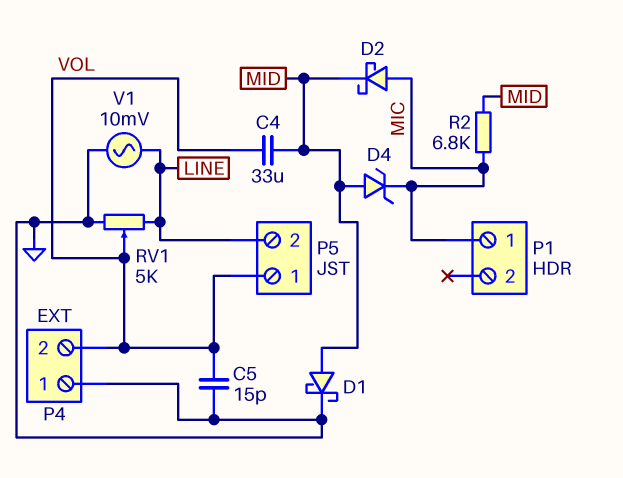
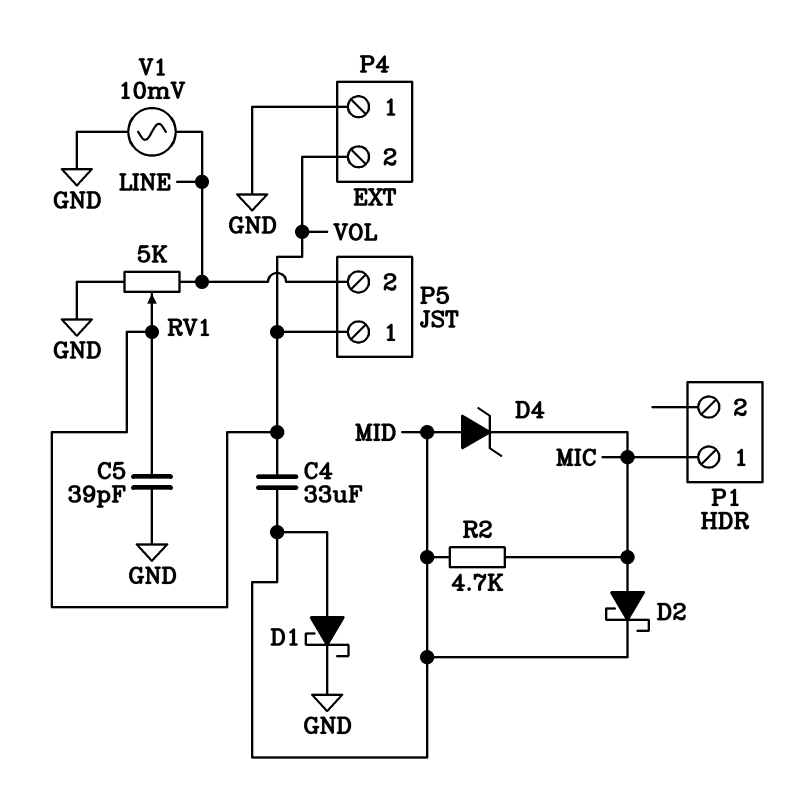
C5: 15pF (GND, VOL) -> 39pF (GND, VOL)
R2: 6.8k (MIC, MID) -> 4.7k (MIC, MID)

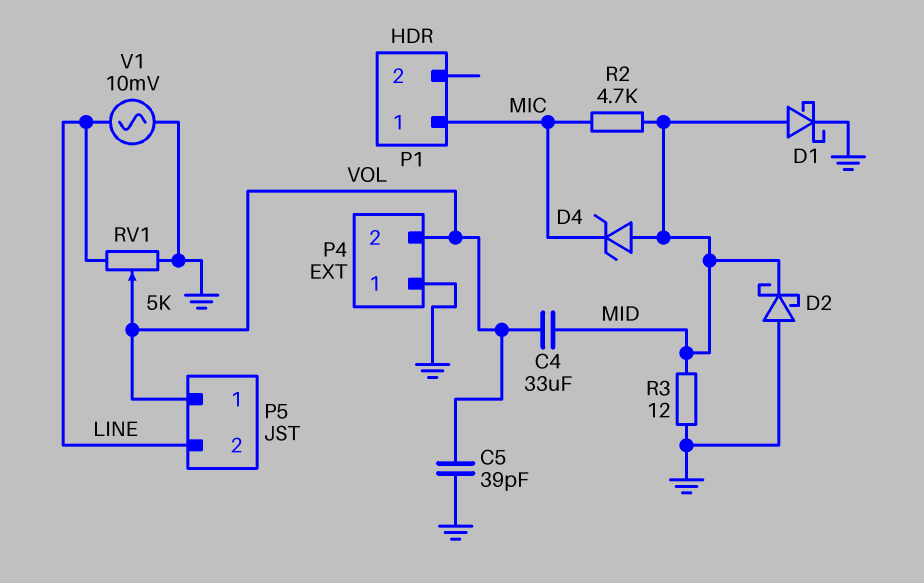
D2: schottky (A MIC, K MID) -> schottky (A GND, K MID)
R3: none -> 12 (GND, MID)

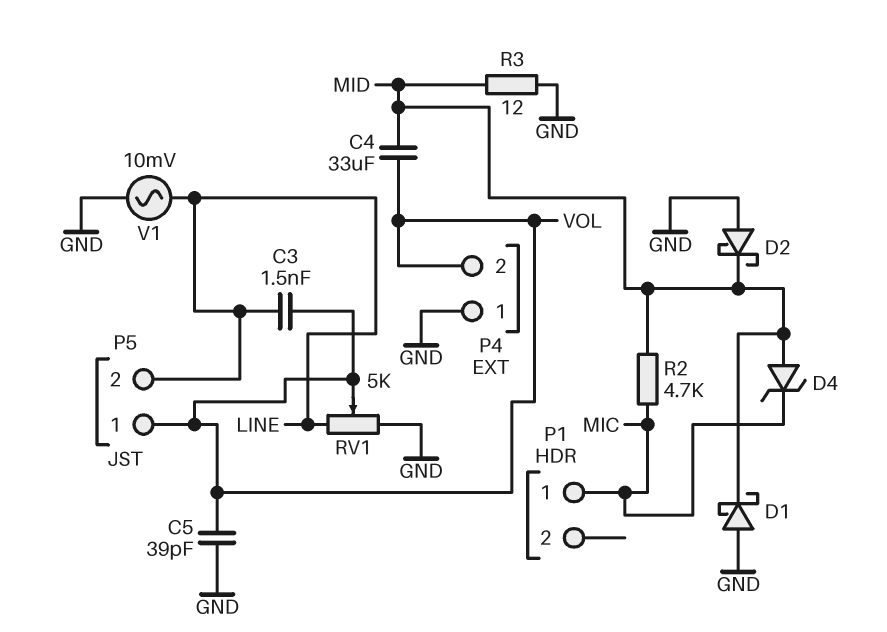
C3: none -> 1.5nF (LINE, VOL)
D1: schottky (A MID, K GND) -> schottky (A GND, K MID)

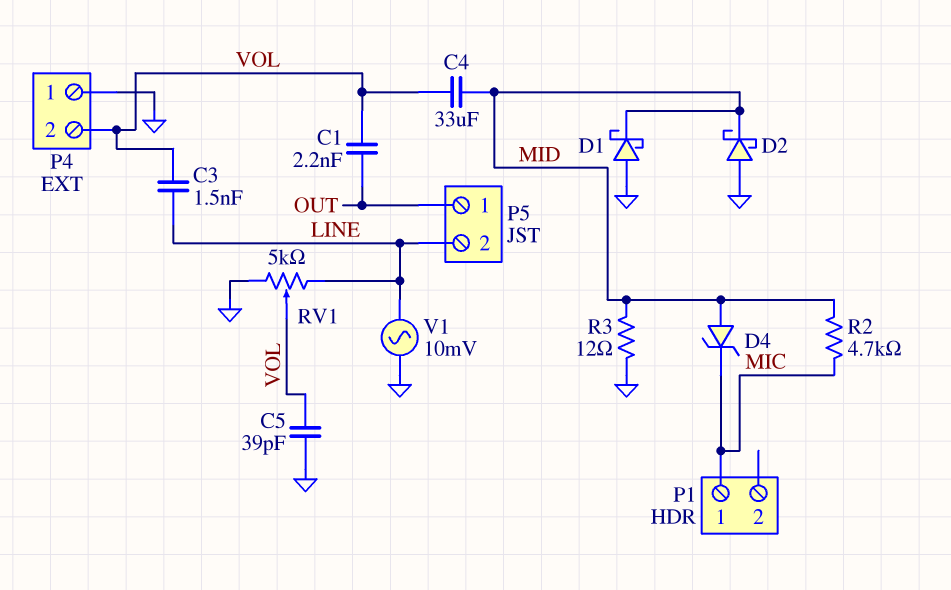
C1: none -> 2.2nF (OUT, VOL)
P5 pin 1: VOL -> OUT

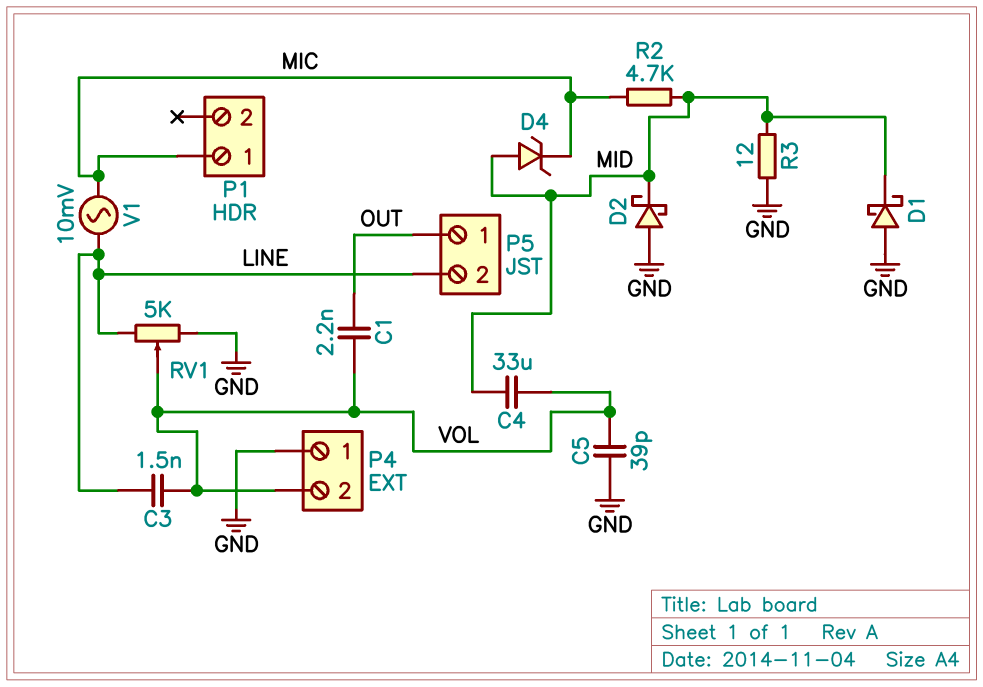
V1: AC 10mV (GND, LINE) -> AC 10mV (LINE, MIC)

